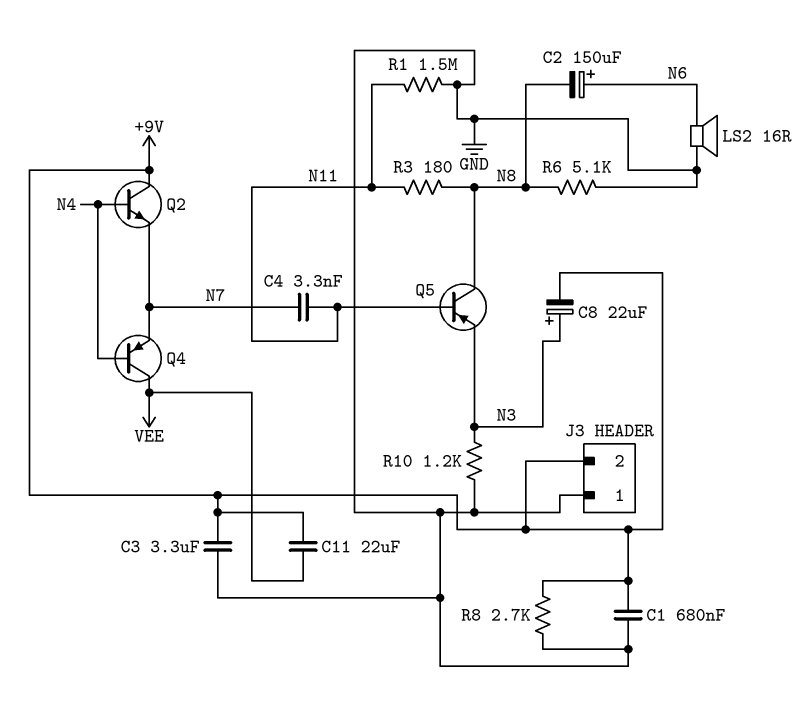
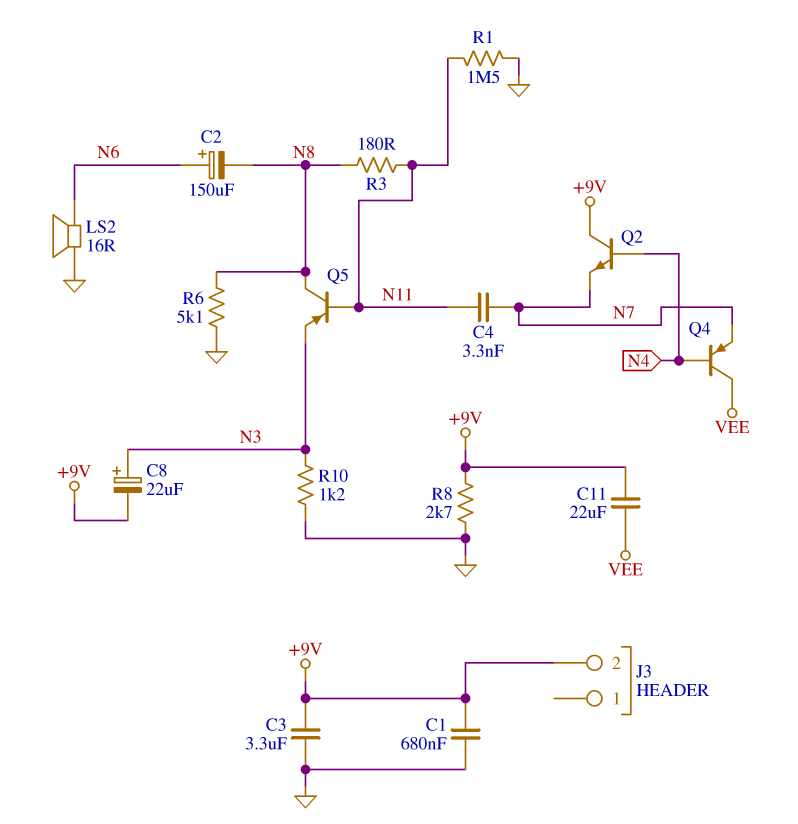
J3 pin 1: GND -> none

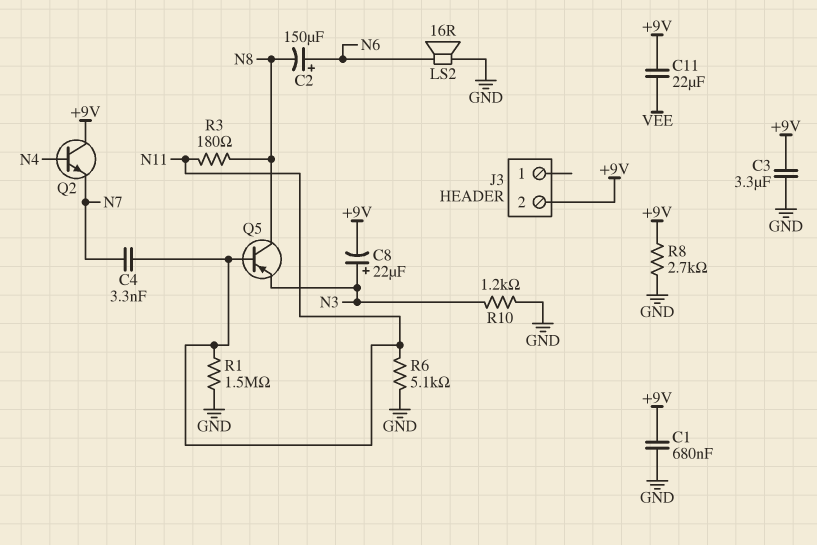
Q4: PNP (B N4, C VEE, E N7) -> none
R6: 5.1k (GND, N8) -> 5.1k (GND, N11)

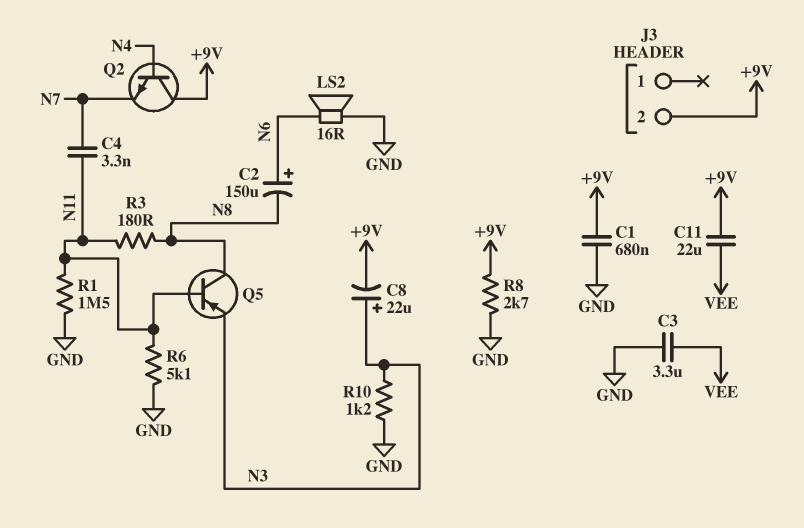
C3: 3.3uF (+9V, GND) -> 3.3uF (GND, VEE)

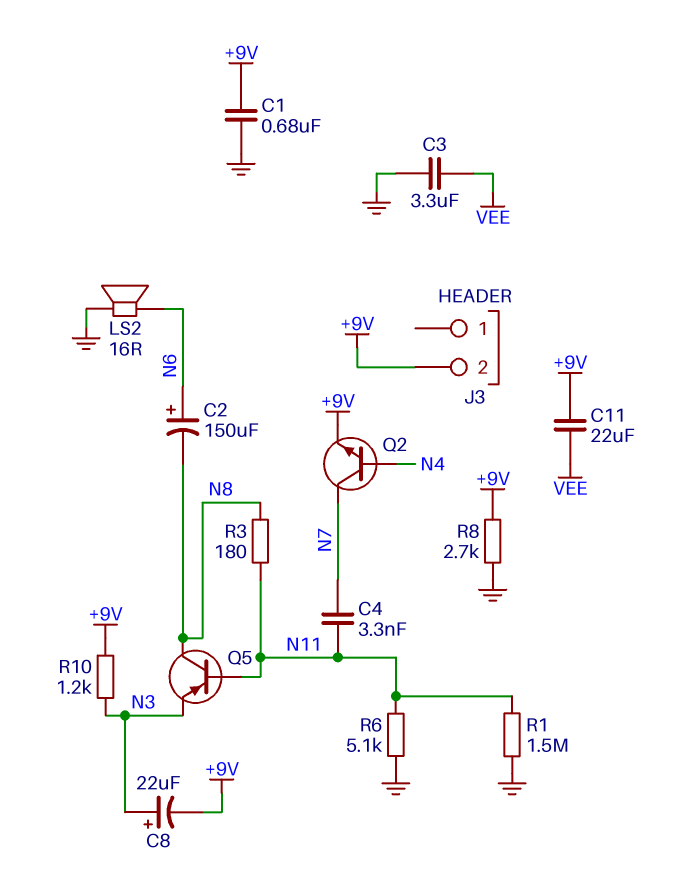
Q2: NPN (B N4, C +9V, E N7) -> NPN (B N4, C N7, E +9V)
R10: 1.2k (GND, N3) -> 1.2k (+9V, N3)

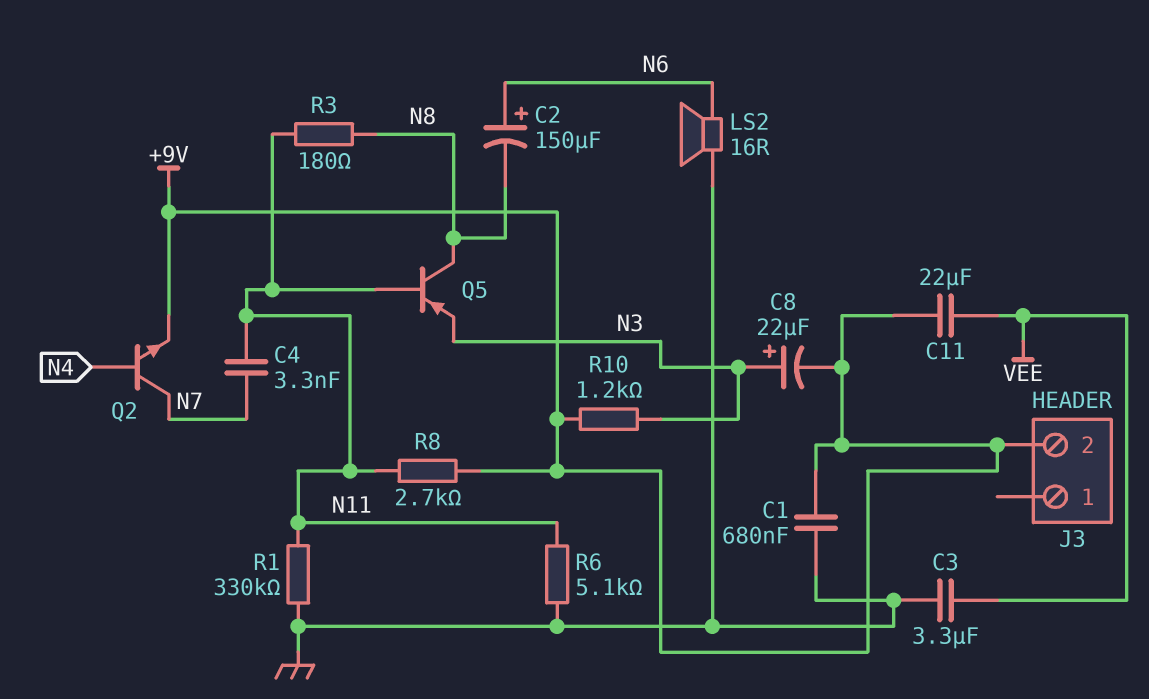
R1: 1.5M (GND, N11) -> 330k (GND, N11)
R8: 2.7k (+9V, GND) -> 2.7k (+9V, N11)

